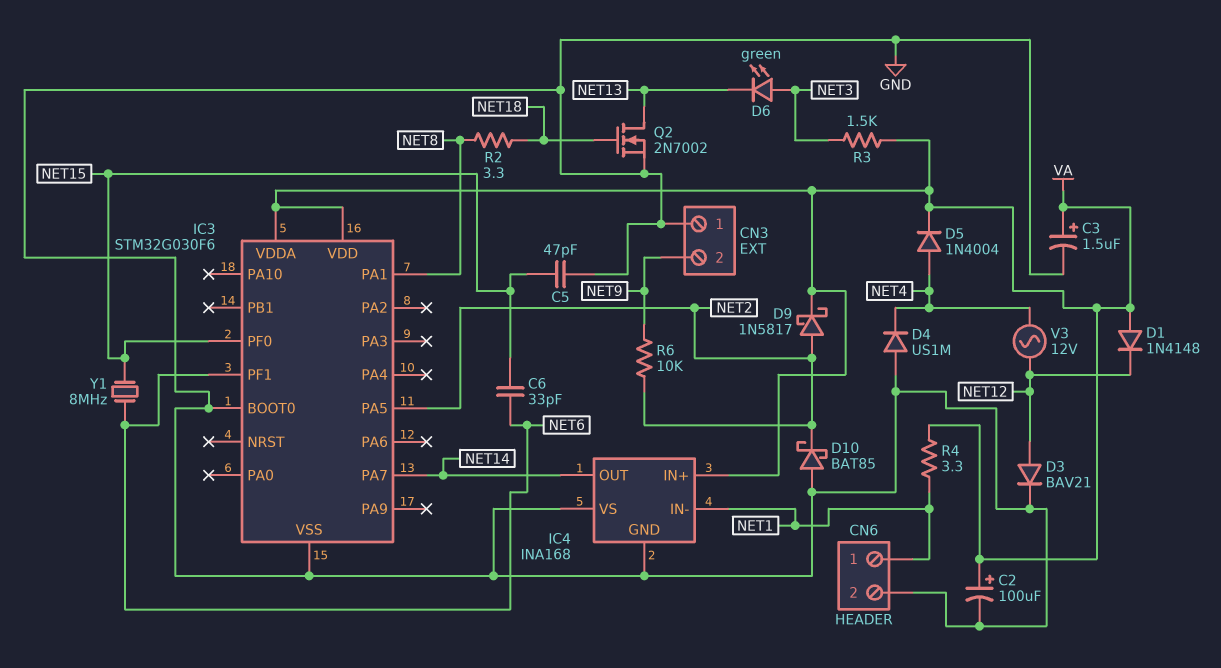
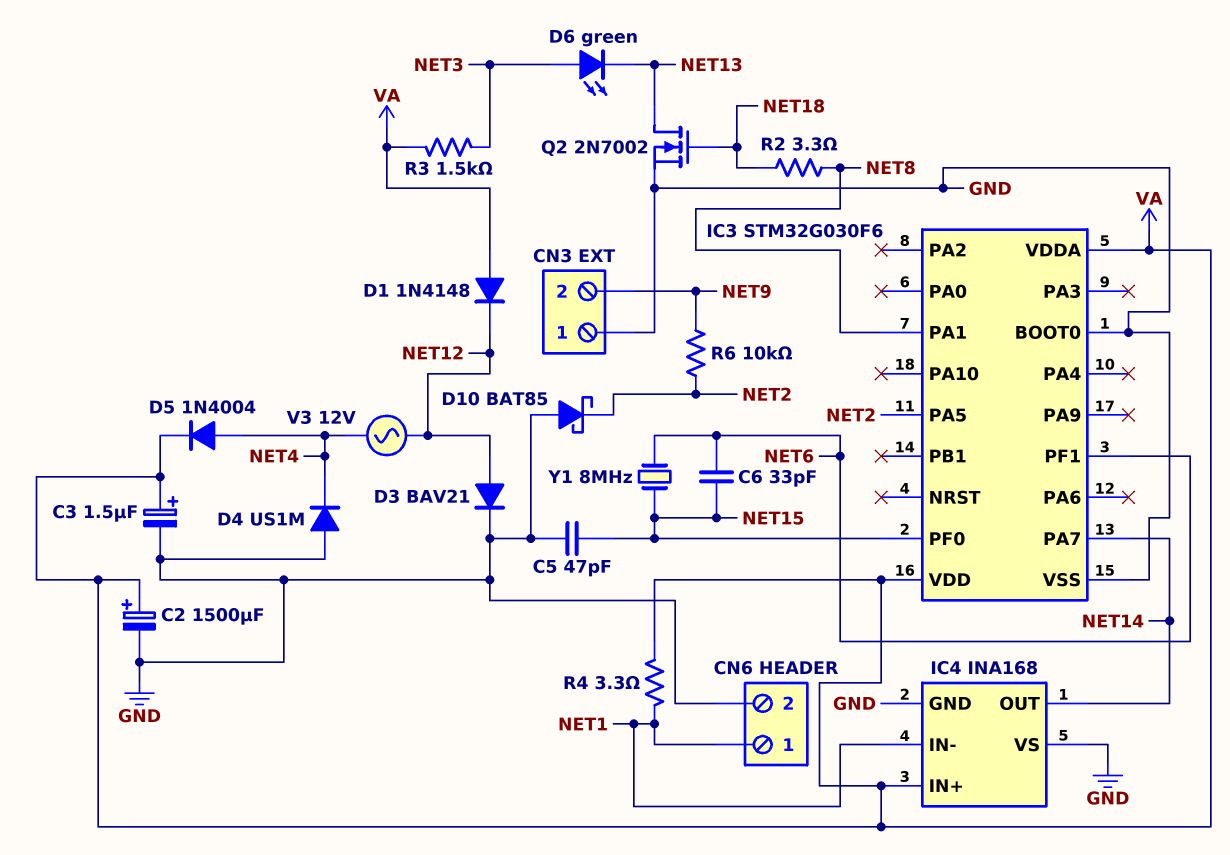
C2: 100uF (plus VA, minus GND) -> 1500uF (plus VA, minus GND)
D9: schottky 1N5817 (A NET2, K VA) -> none

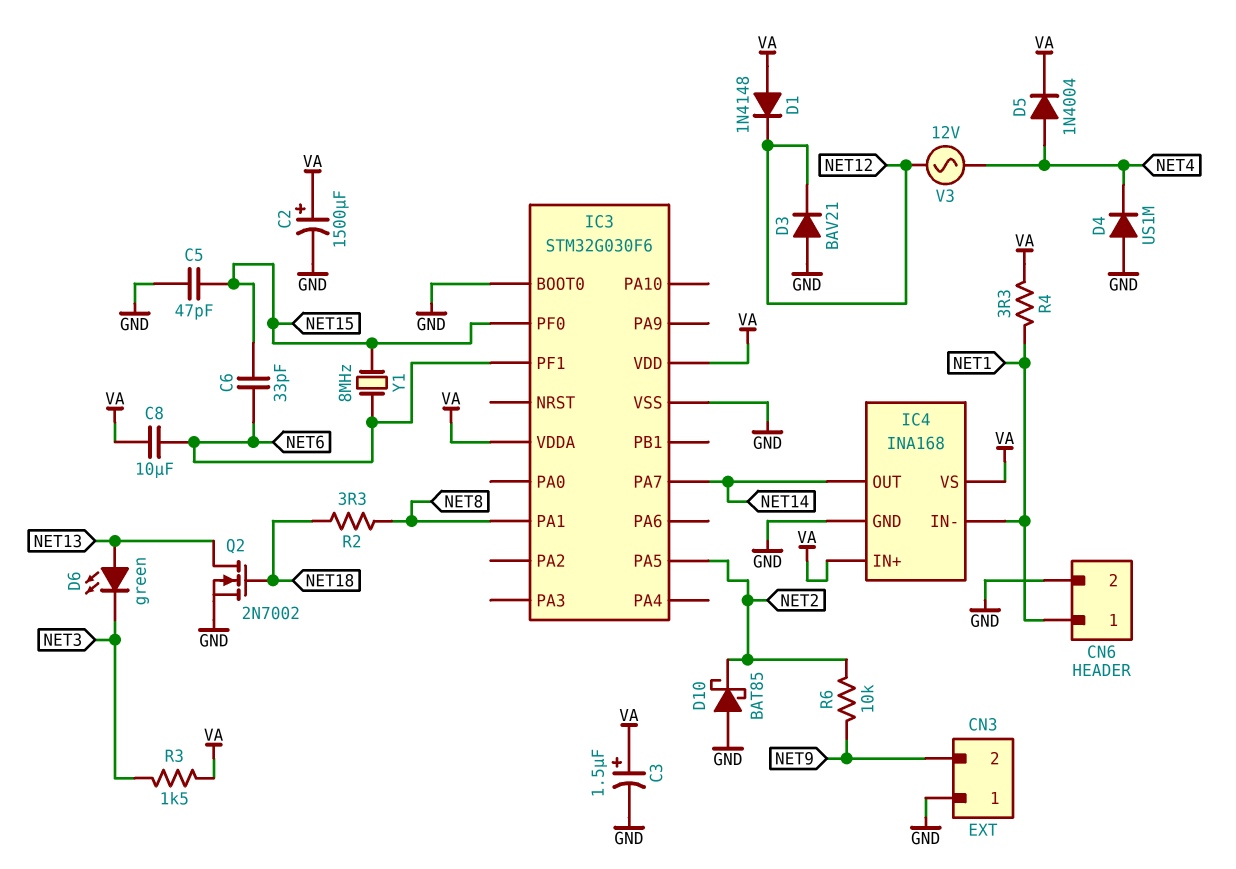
C8: none -> 10uF (NET6, VA)
D3: diode BAV21 (A NET12, K GND) -> diode BAV21 (A GND, K NET12)
D6: LED green (A NET3, K NET13) -> LED green (A NET13, K NET3)
IC4 pin VS: GND -> VA

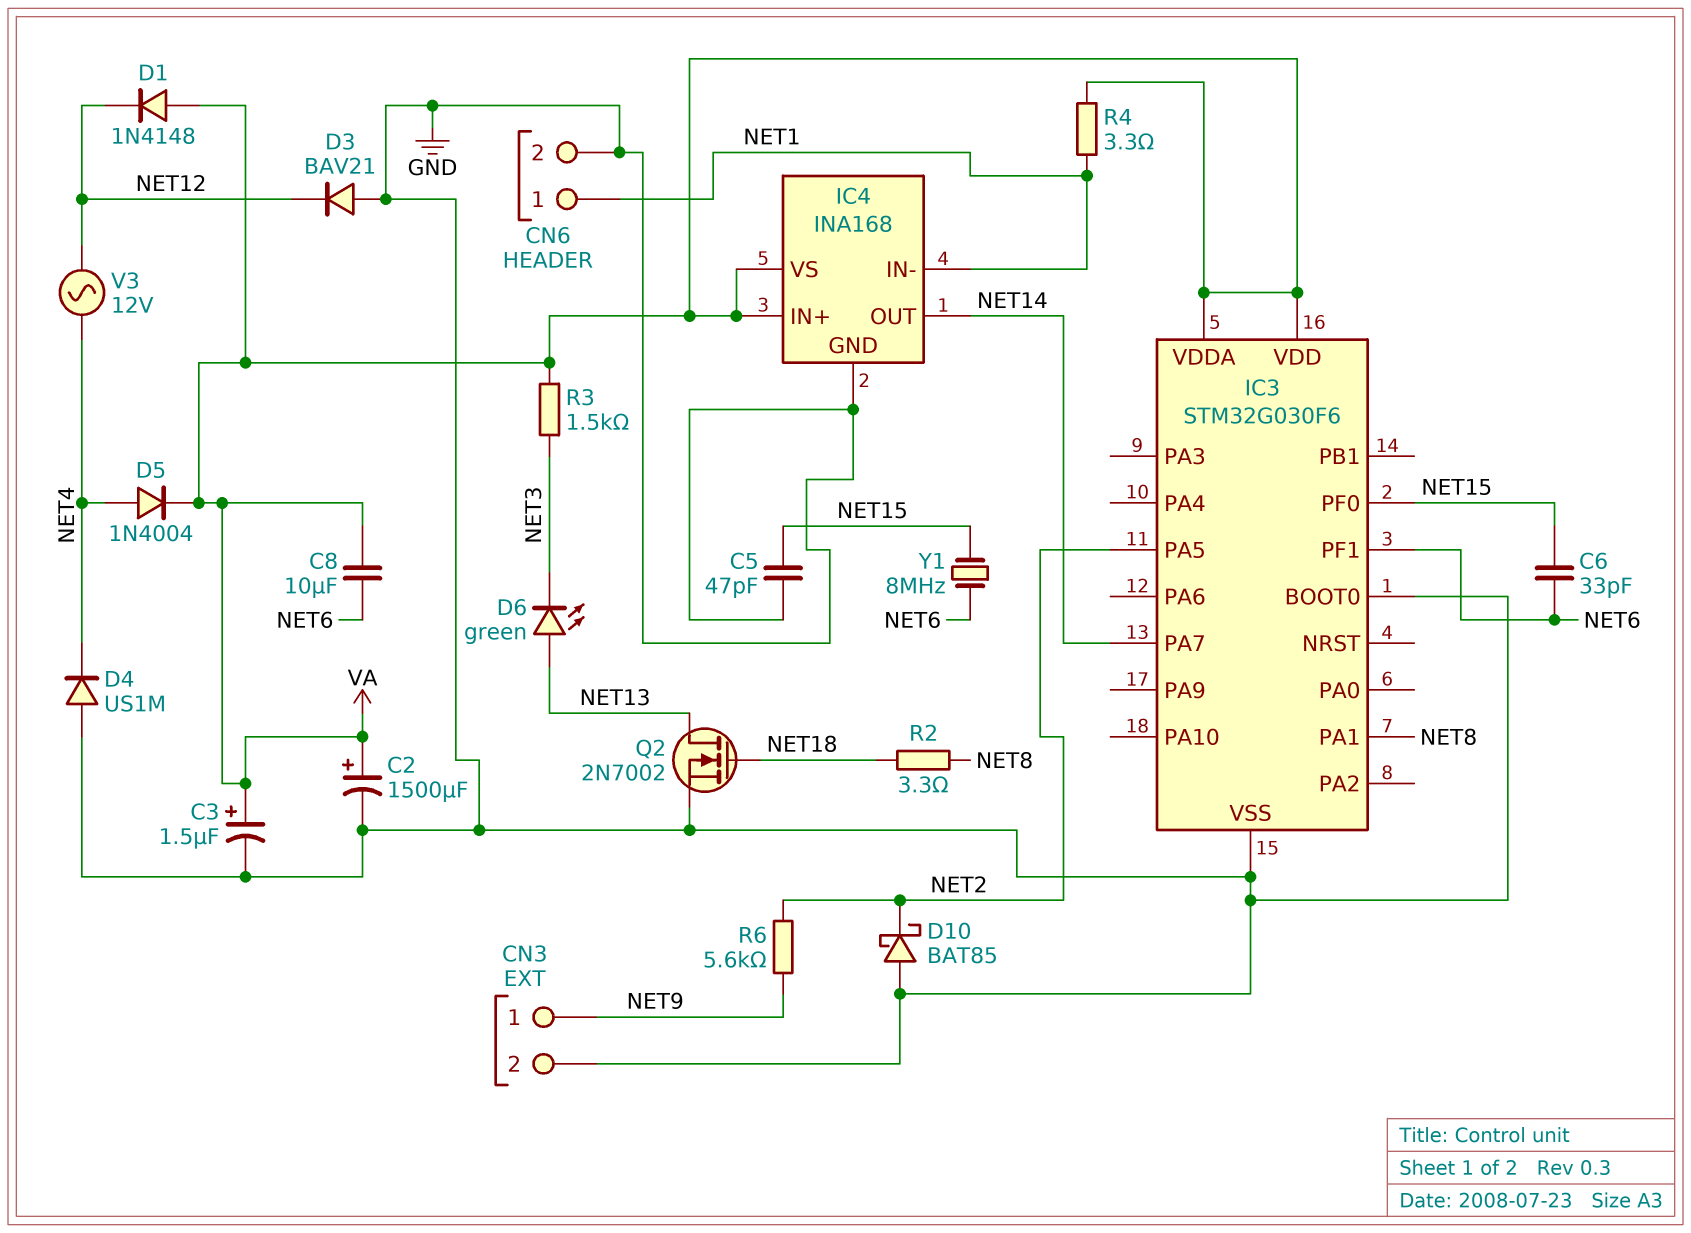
CN3 pin 1: GND -> NET9
CN3 pin 2: NET9 -> GND
R6: 10k (NET2, NET9) -> 5.6k (NET2, NET9)

